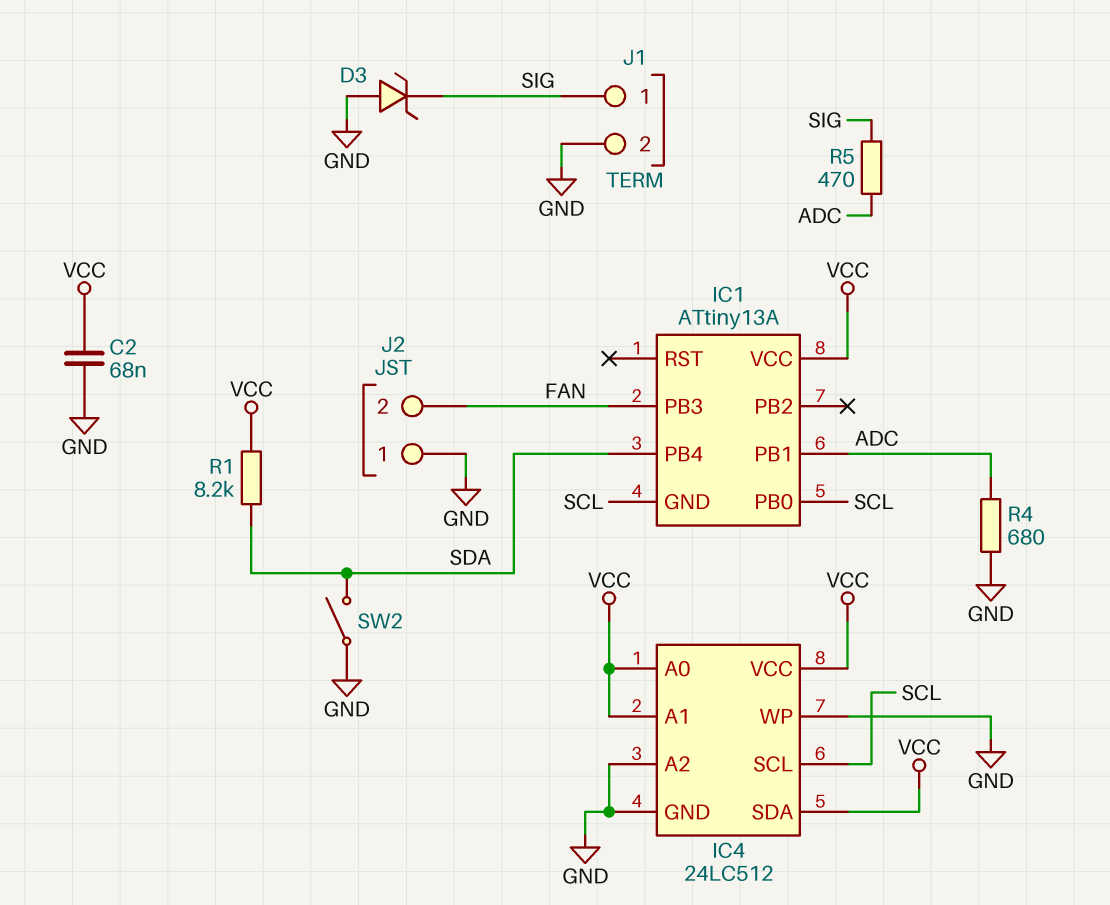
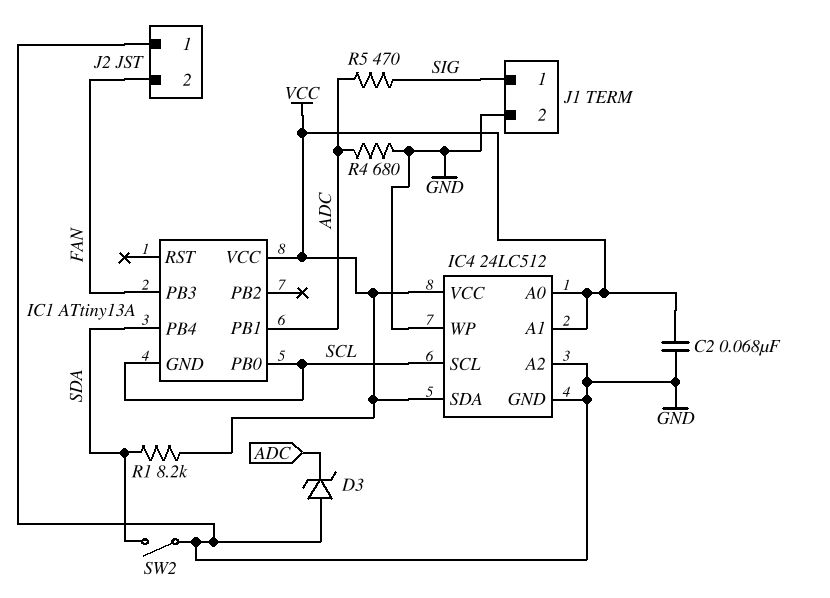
D3: zener (A GND, K SIG) -> zener (A GND, K ADC)

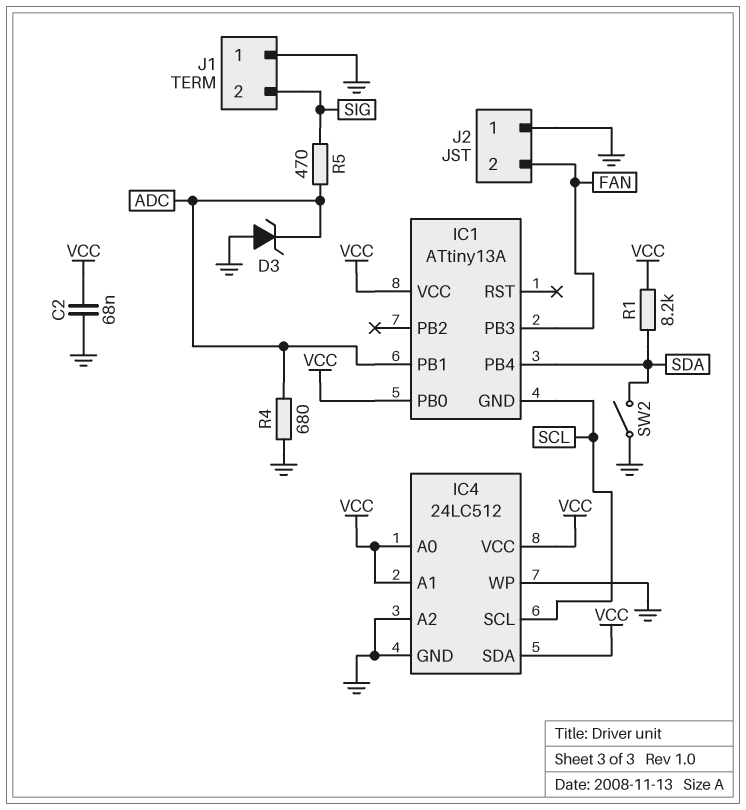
IC1 pin PB0: SCL -> VCC
J1 pin 1: SIG -> GND
J1 pin 2: GND -> SIG

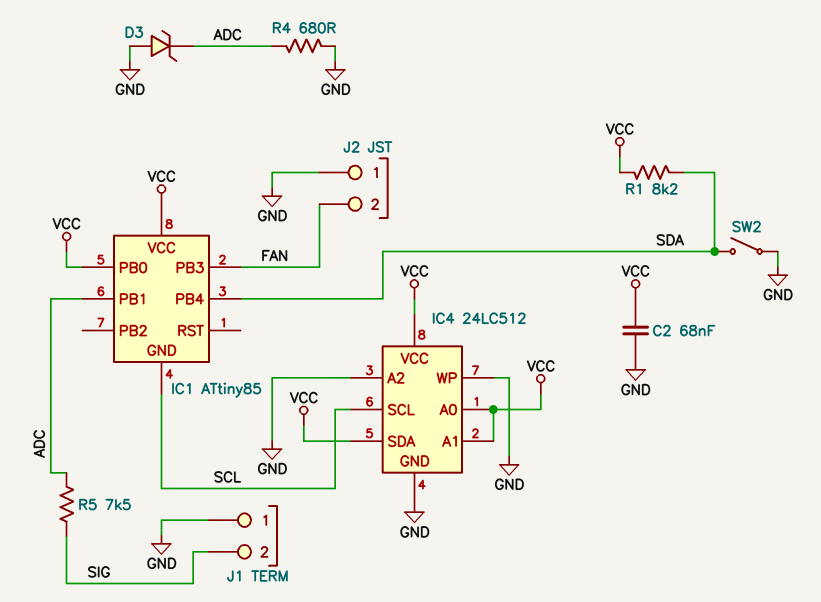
IC1: ATtiny13A -> ATtiny85
R5: 470 (ADC, SIG) -> 7.5k (ADC, SIG)

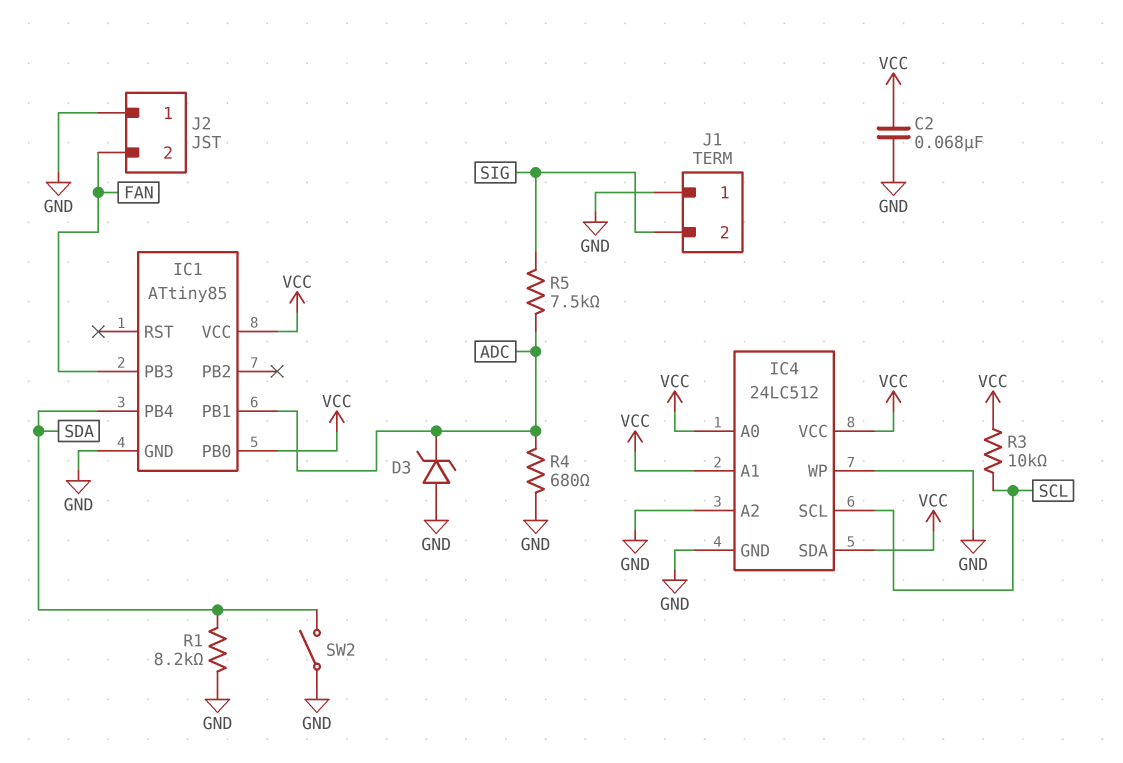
IC1 pin GND: SCL -> GND
R1: 8.2k (SDA, VCC) -> 8.2k (GND, SDA)
R3: none -> 10k (SCL, VCC)

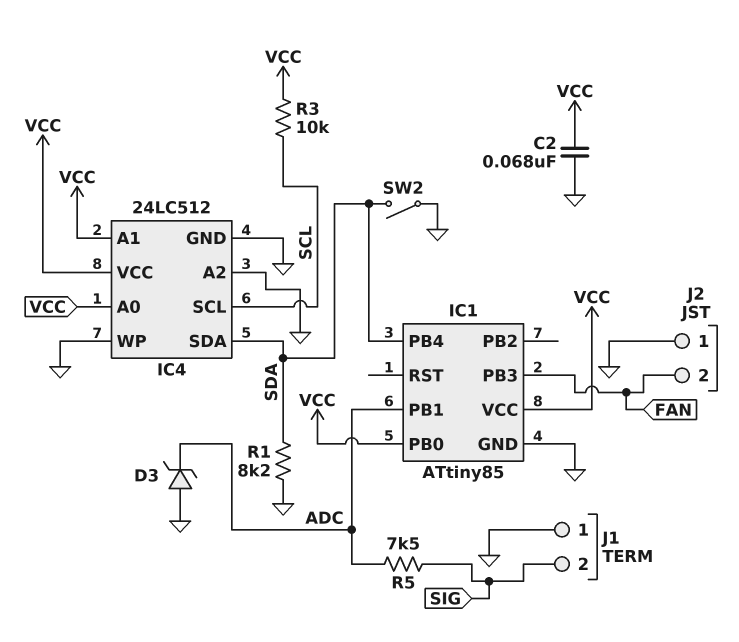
IC4 pin SDA: VCC -> SDA
R4: 680 (ADC, GND) -> none

